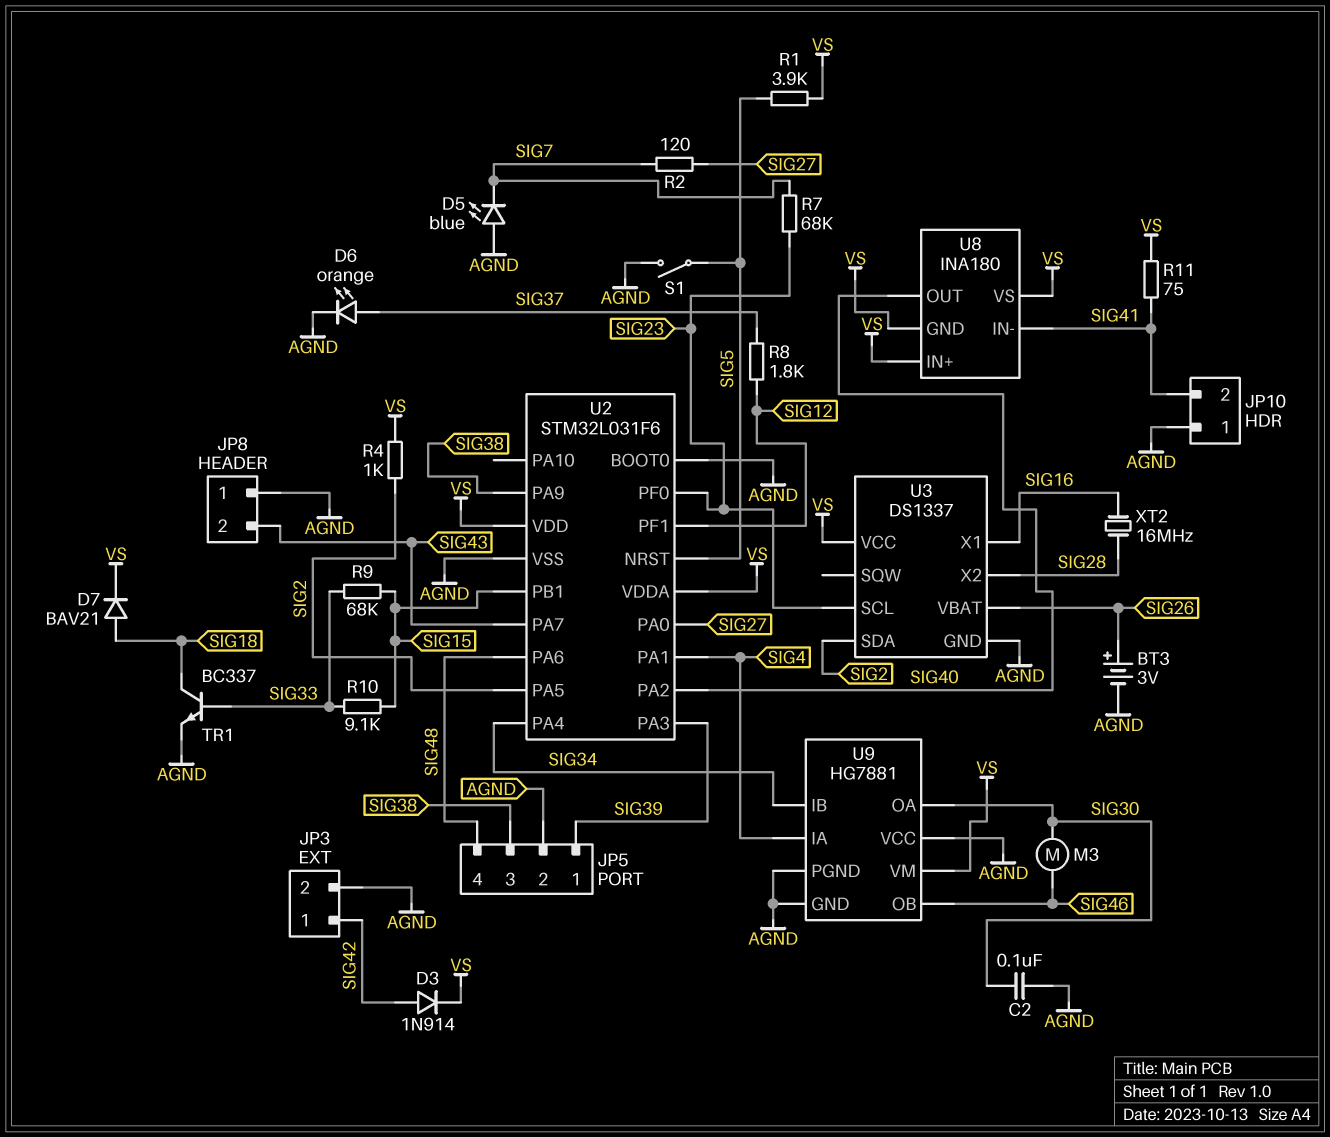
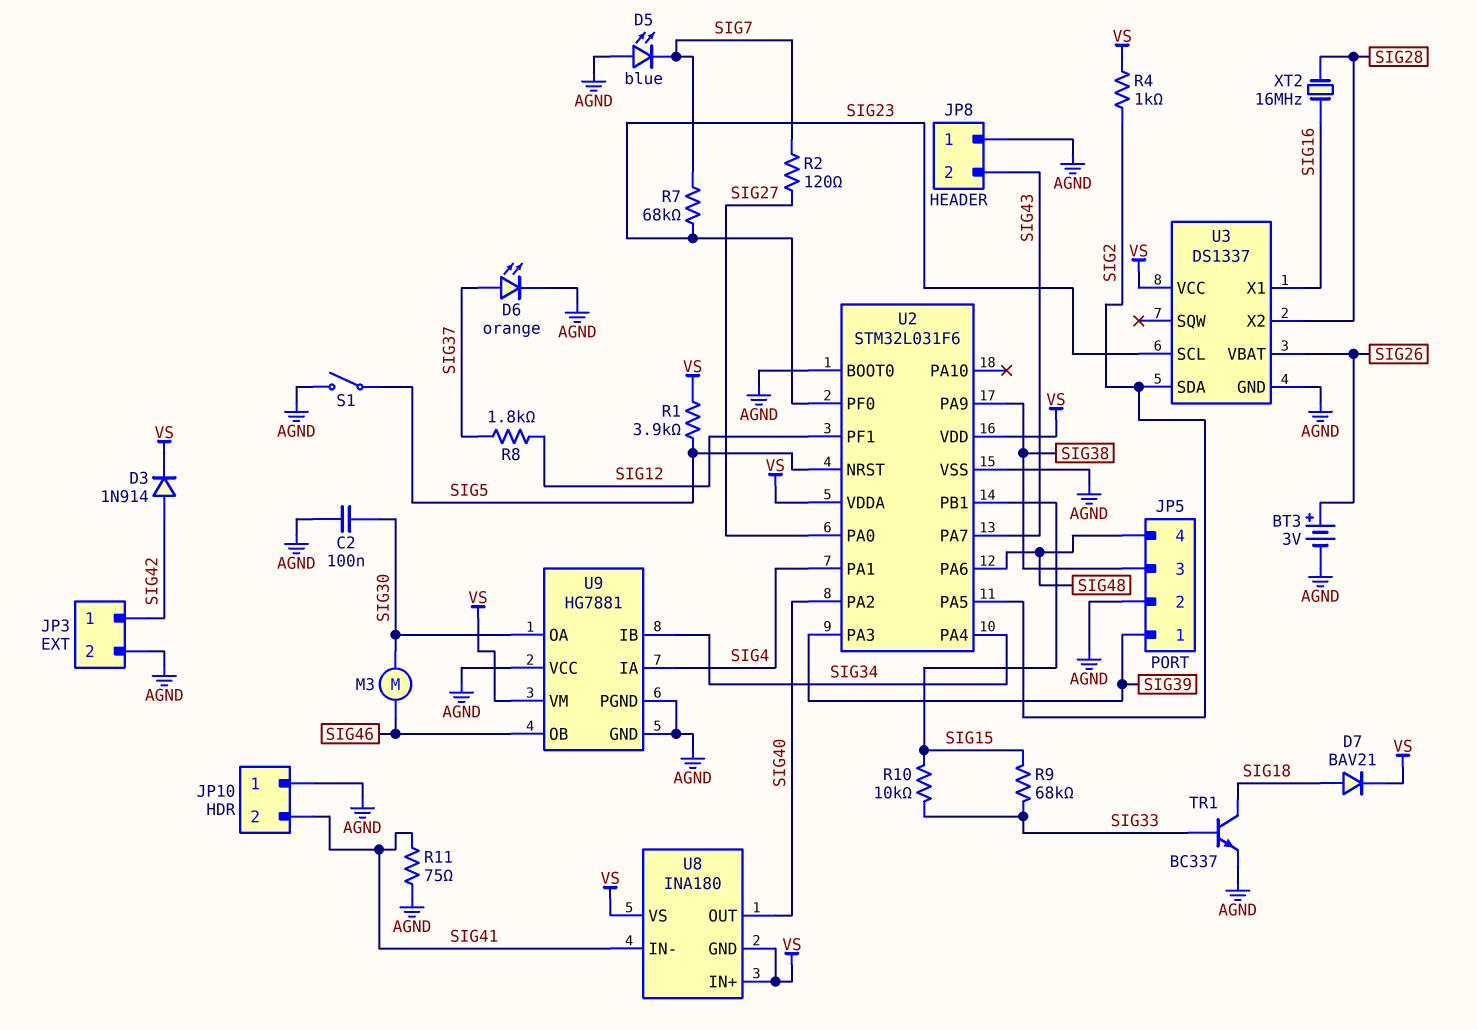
R10: 9.1k (SIG15, SIG33) -> 10k (SIG15, SIG33)
R11: 75 (SIG41, VS) -> 75 (AGND, SIG41)

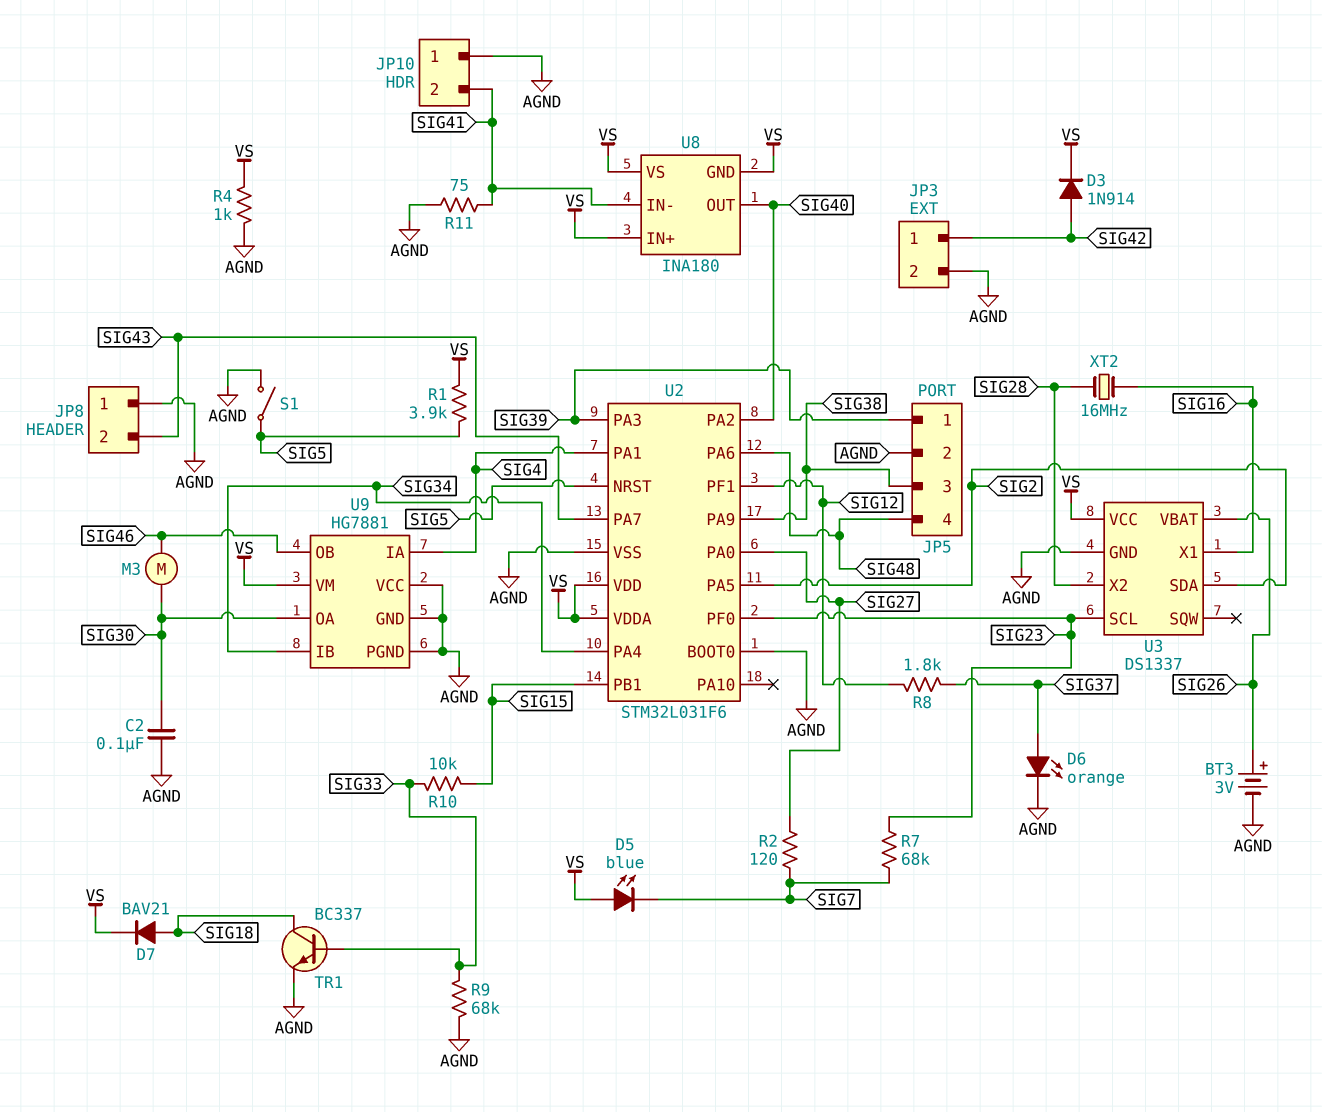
D5: LED blue (A AGND, K SIG7) -> LED blue (A VS, K SIG7)
R4: 1k (SIG2, VS) -> 1k (AGND, VS)
R9: 68k (SIG15, SIG33) -> 68k (AGND, SIG33)

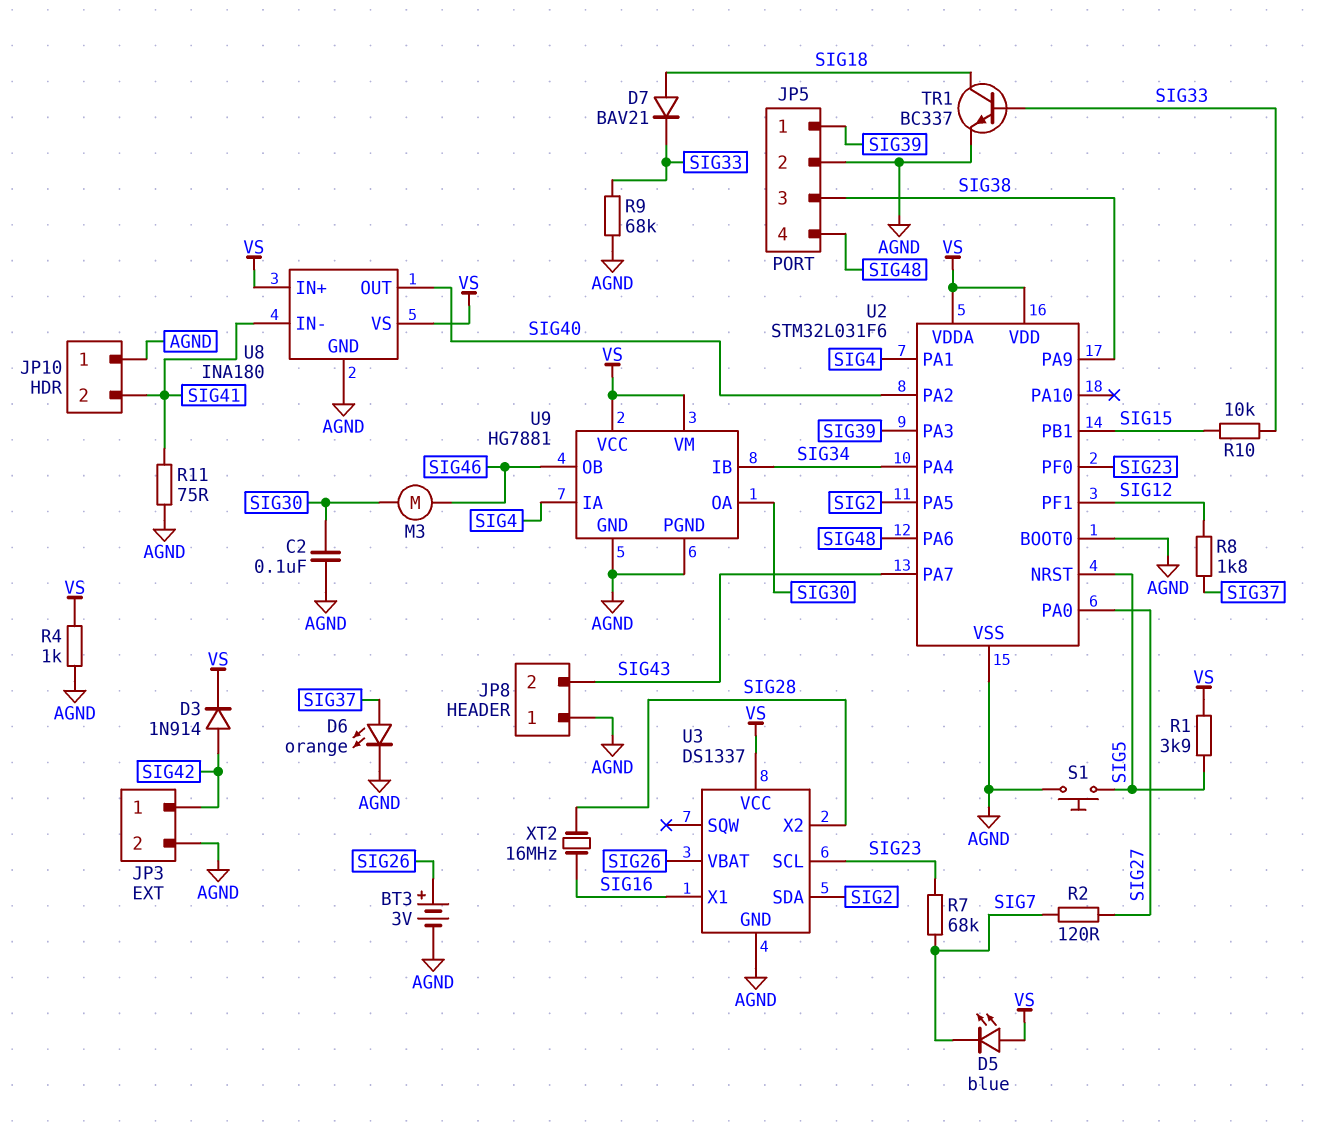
D7: diode BAV21 (A SIG18, K VS) -> diode BAV21 (A SIG18, K SIG33)
S1: switch (AGND, SIG5) -> button (AGND, SIG5)
U8 pin GND: VS -> AGND
U9 pin VCC: AGND -> VS

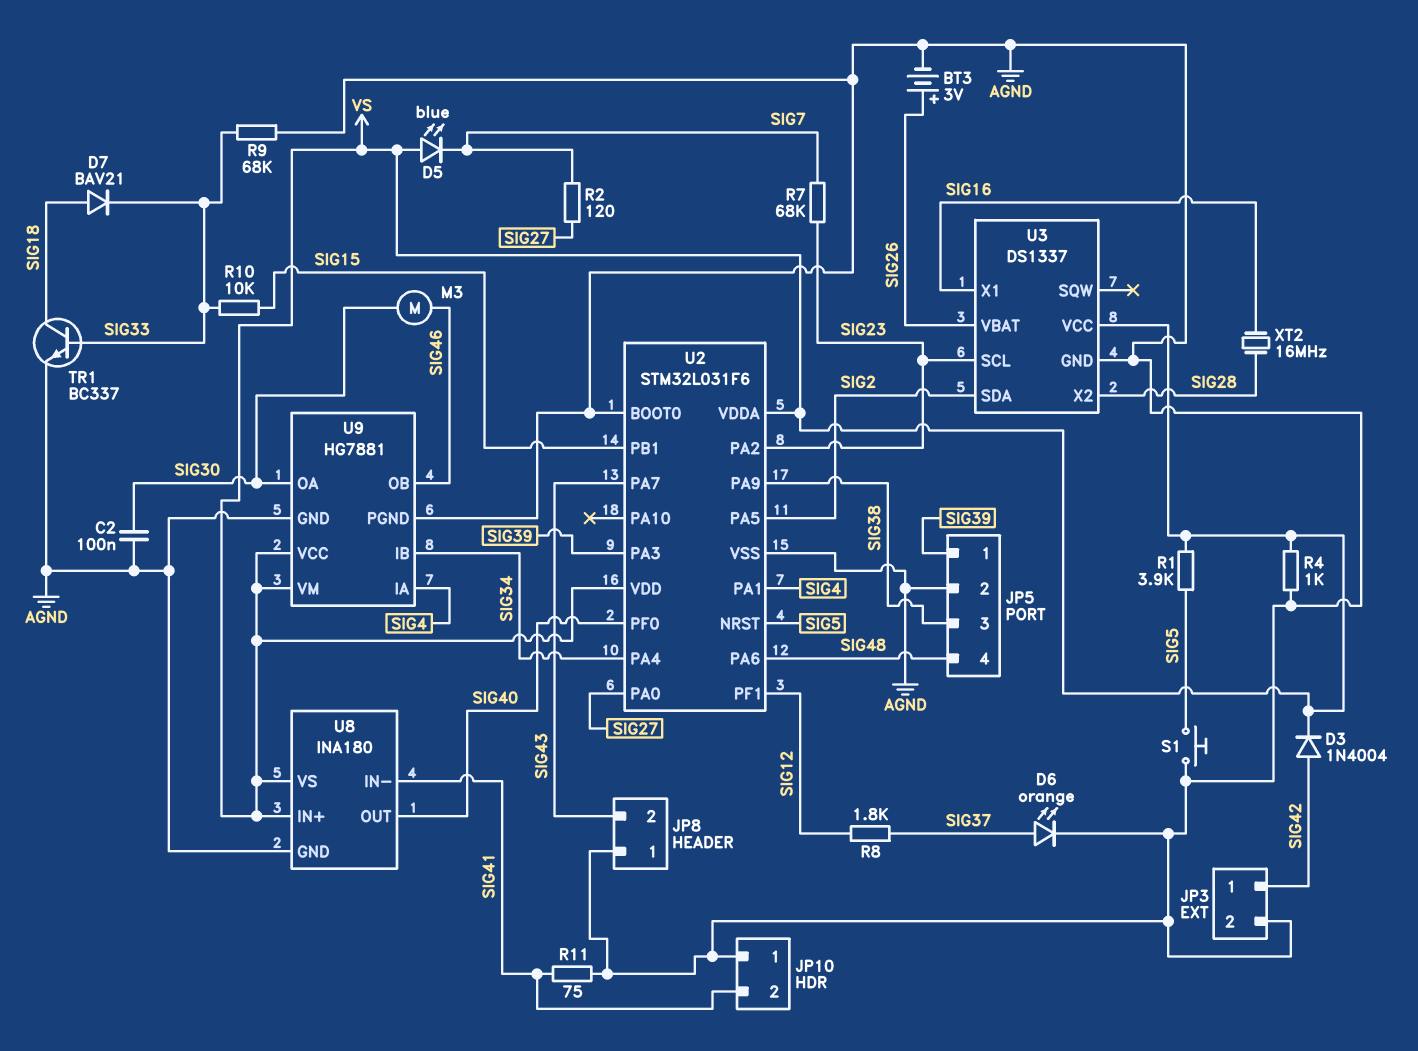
D3: diode 1N914 (A SIG42, K VS) -> diode 1N4004 (A SIG42, K VS)
U2 pin PA2: SIG40 -> SIG23
U2 pin PF0: SIG23 -> SIG40

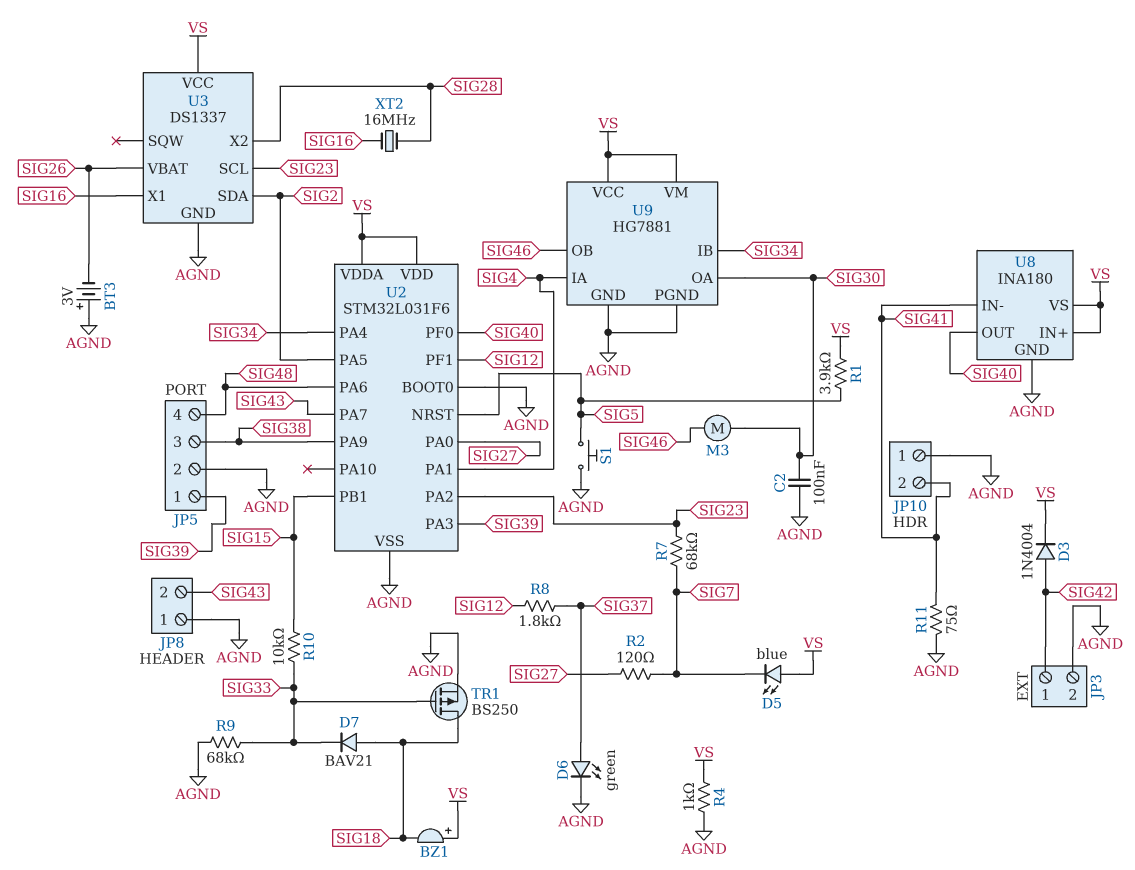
BT3: 3V (plus SIG26, minus AGND) -> 3V (plus AGND, minus SIG26)
BZ1: none -> buzzer (plus VS, minus SIG18)
D6: LED orange (A SIG37, K AGND) -> LED green (A SIG37, K AGND)
TR1: NPN BC337 (B SIG33, C SIG18, E AGND) -> PMOS BS250 (G SIG33, D SIG18, S AGND)

